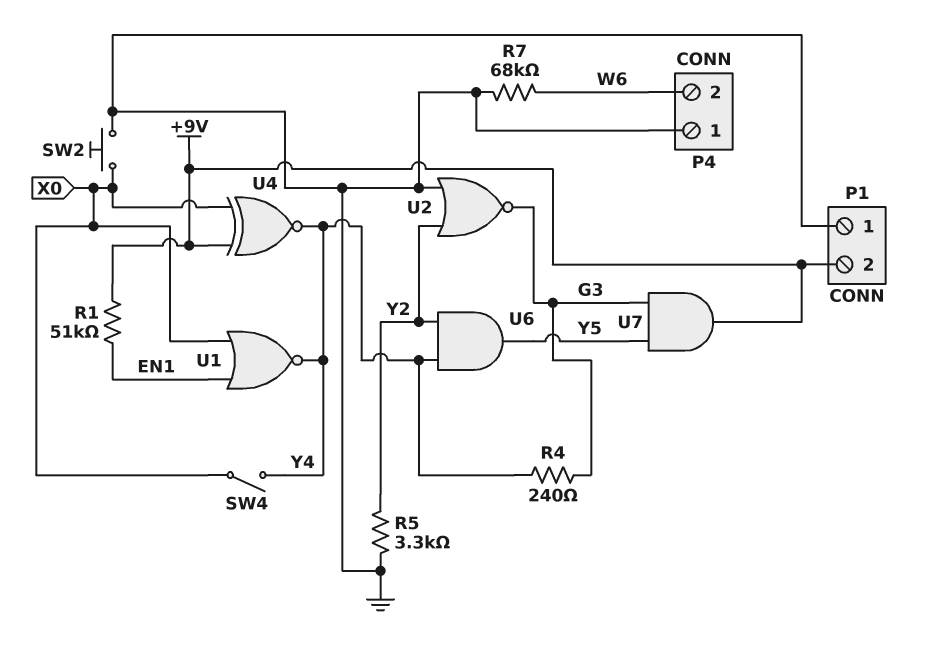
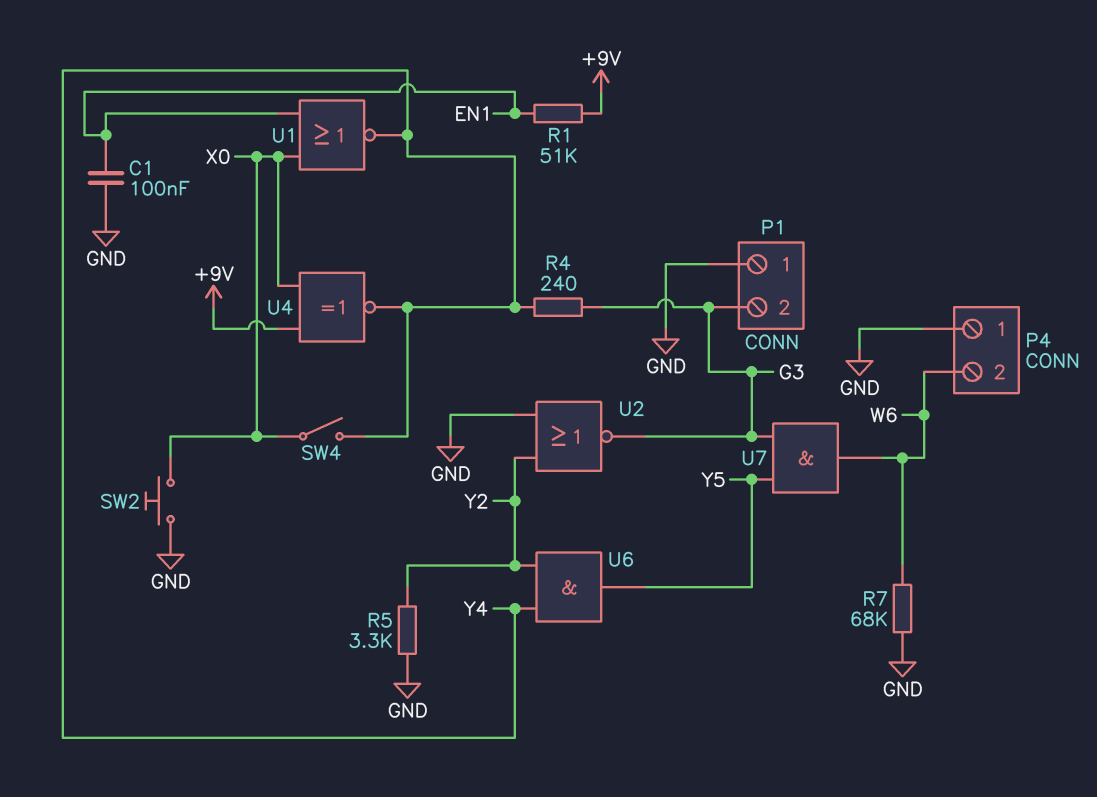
C1: none -> 100nF (EN1, GND)
P1 pin 2: +9V -> G3
U7: AND (in G3, in Y5, out +9V) -> AND (in G3, in Y5, out W6)

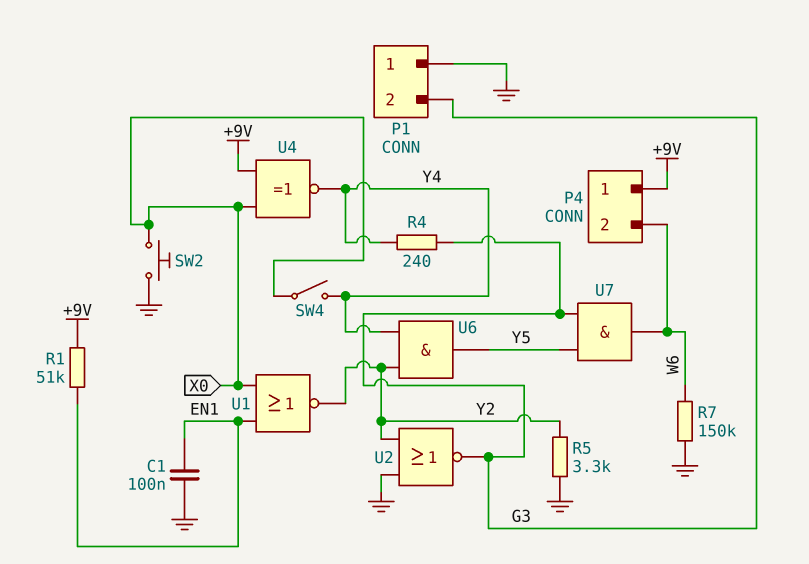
P4 pin 1: GND -> +9V
R7: 68k (GND, W6) -> 150k (GND, W6)
U1: NOR (in EN1, in X0, out Y4) -> NOR (in EN1, in X0, out Y2)

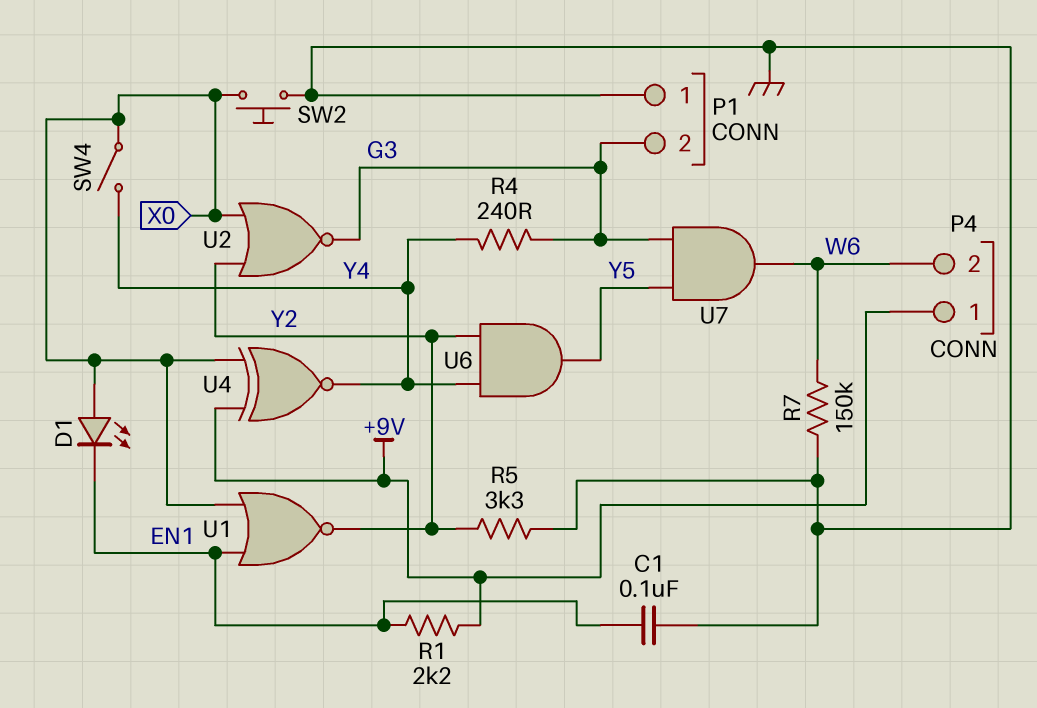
D1: none -> LED (A X0, K EN1)
R1: 51k (+9V, EN1) -> 2.2k (+9V, EN1)
U2: NOR (in GND, in Y2, out G3) -> NOR (in X0, in Y2, out G3)

